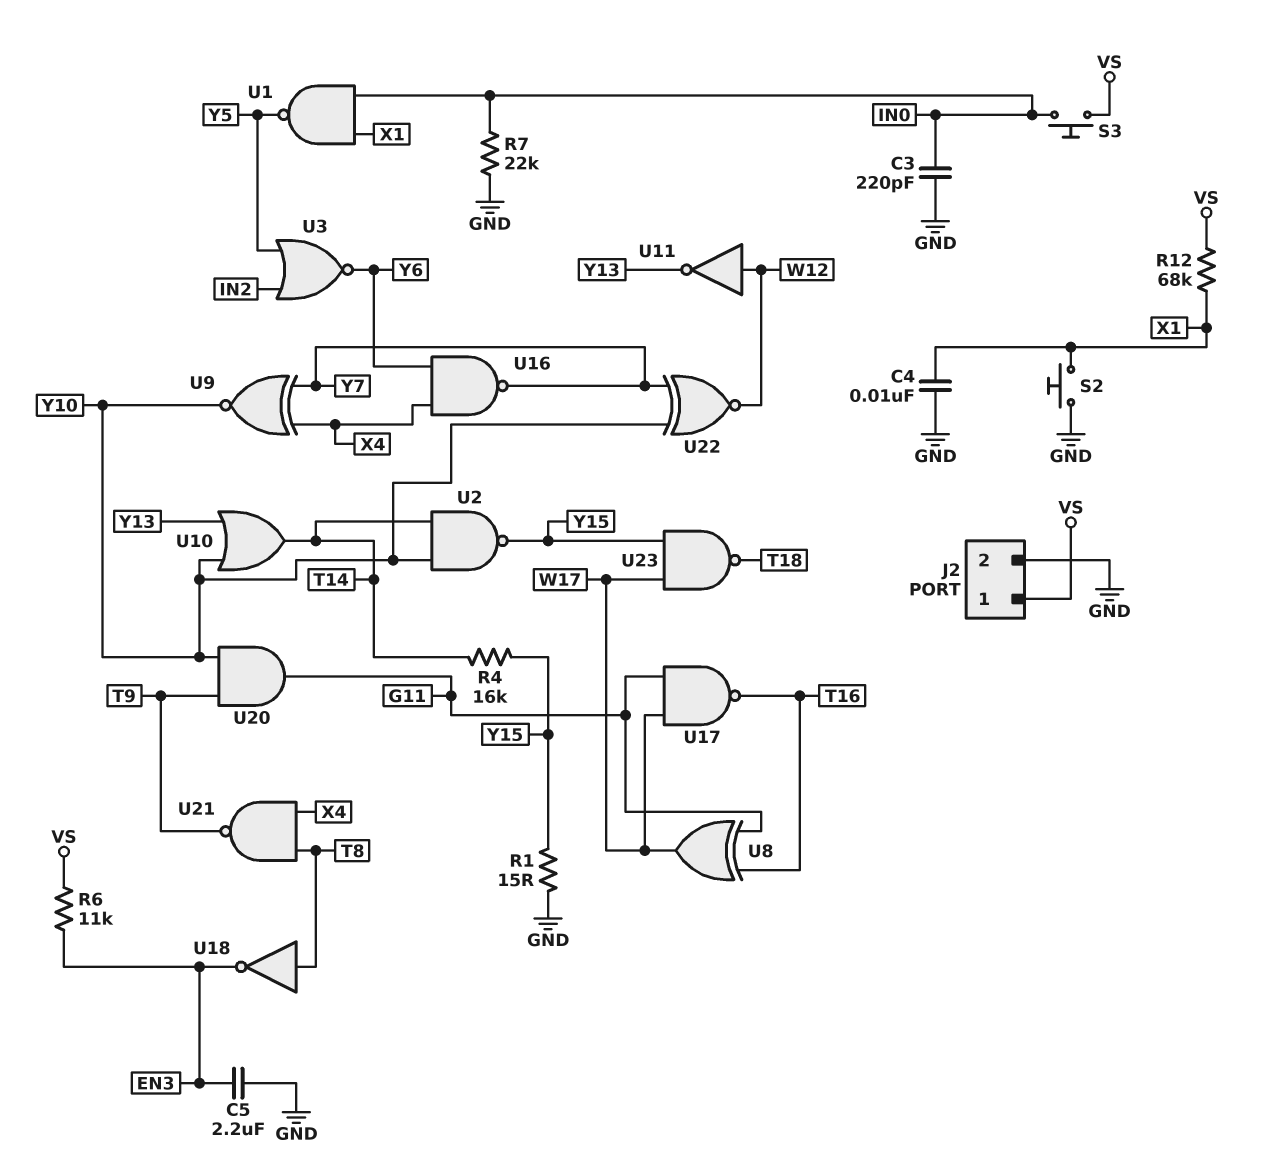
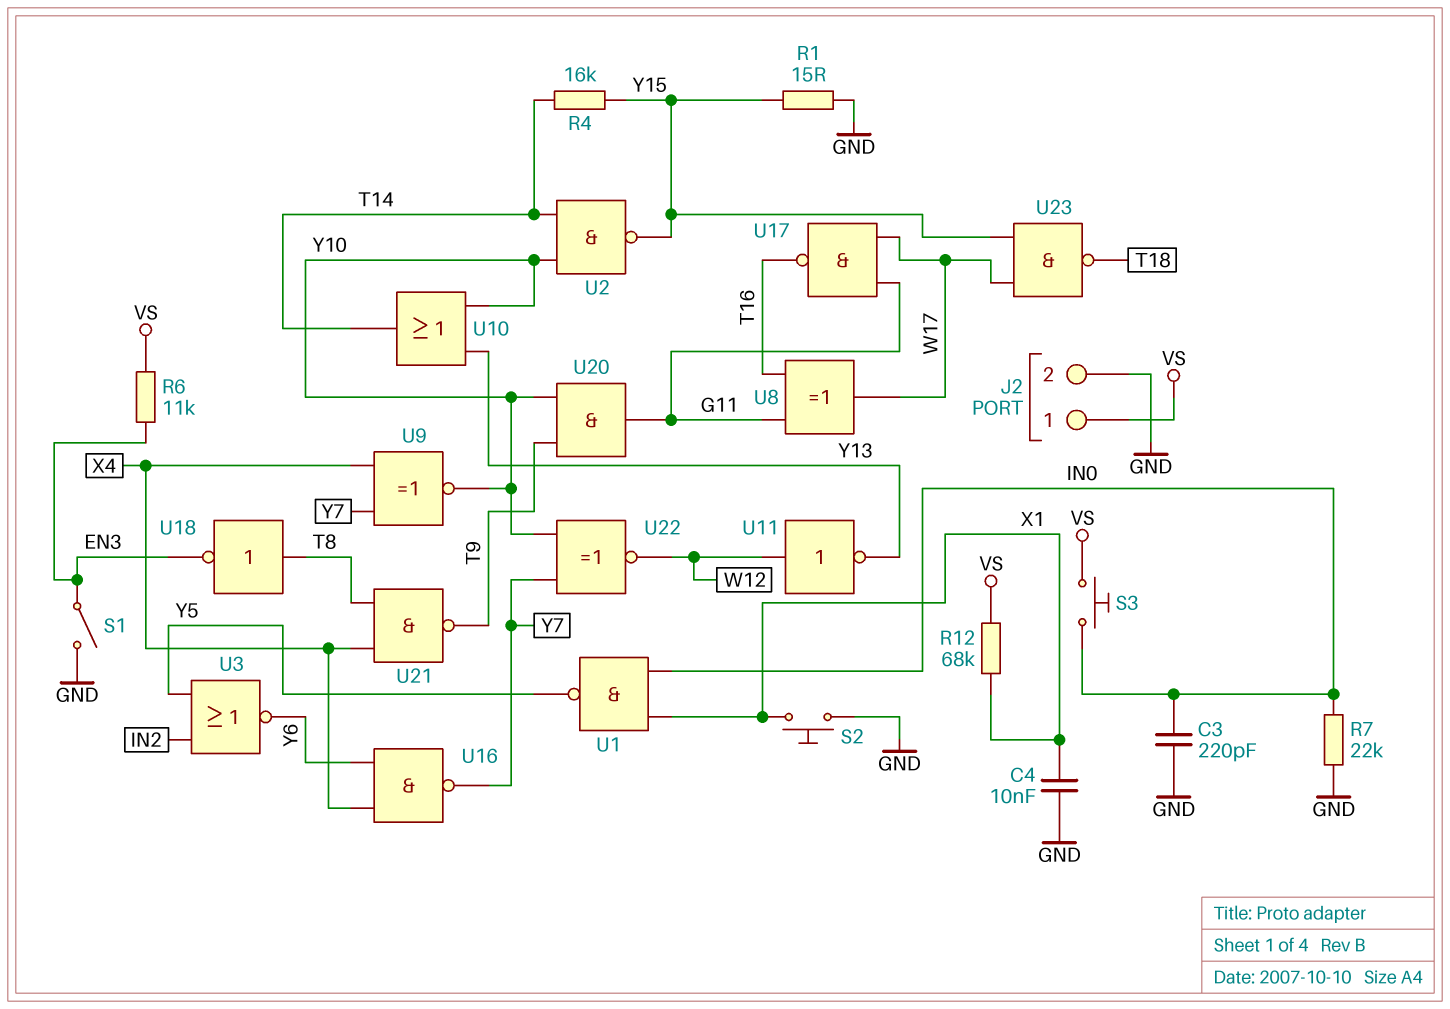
C5: 2.2uF (EN3, GND) -> none
S1: none -> switch (EN3, GND)

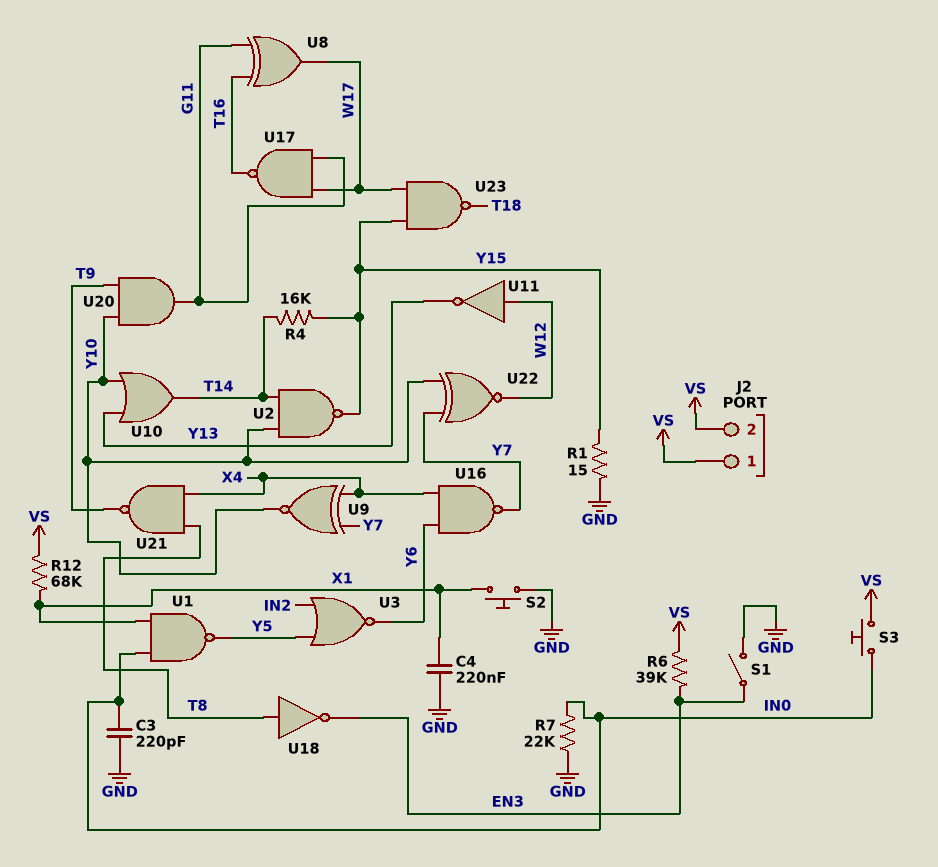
C4: 10nF (GND, X1) -> 220nF (GND, X1)
J2 pin 2: GND -> VS
R6: 11k (EN3, VS) -> 39k (EN3, VS)

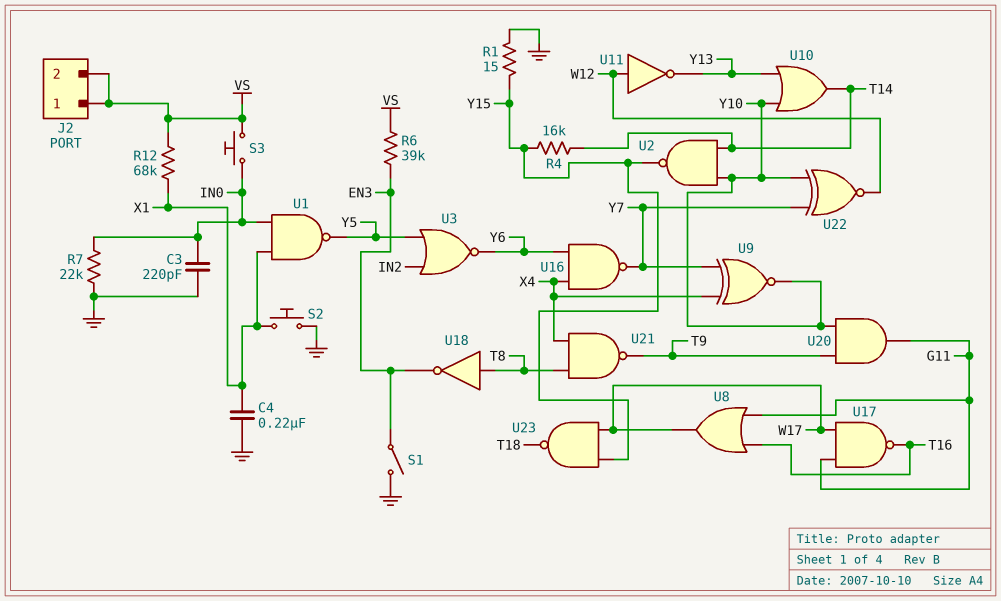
U8: XOR (in G11, in T16, out W17) -> OR (in G11, in T16, out W17)

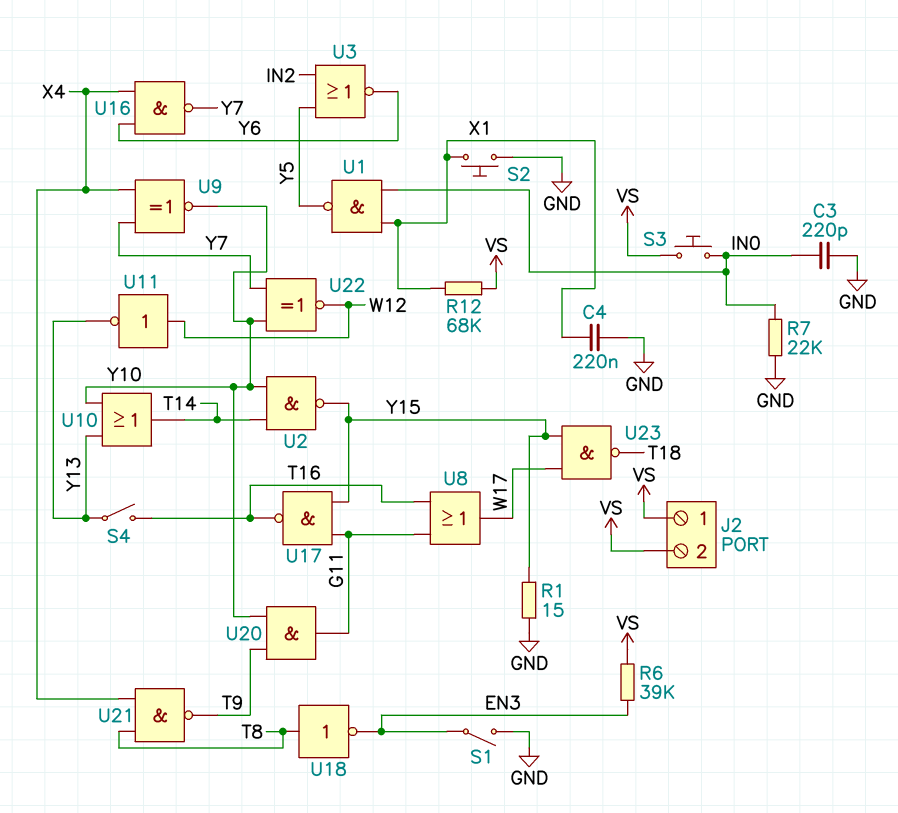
R4: 16k (T14, Y15) -> none
S4: none -> switch (T16, Y13)
U17: NAND (in G11, in W17, out T16) -> NAND (in G11, in Y15, out T16)

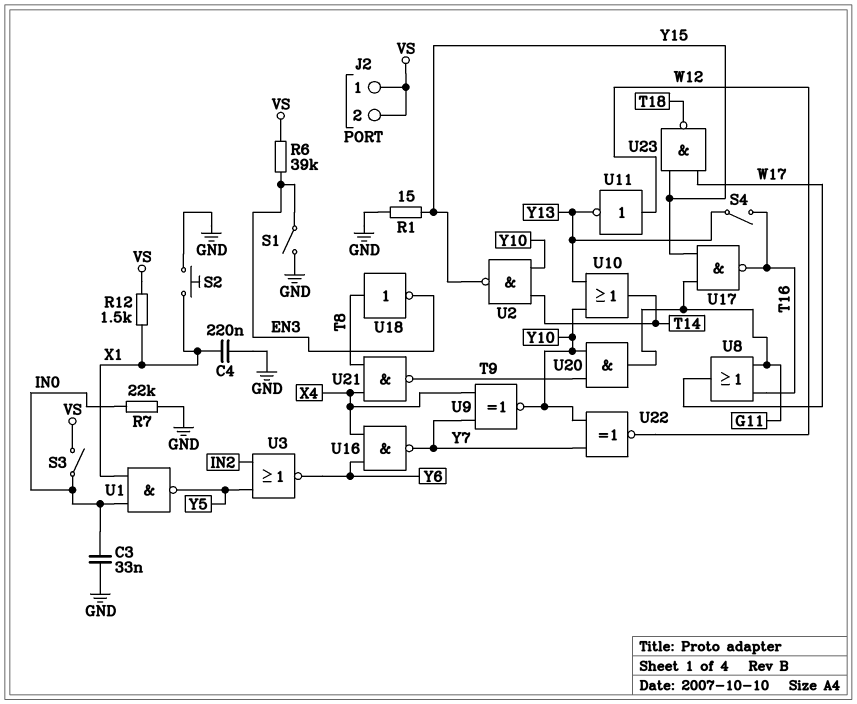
C3: 220pF (GND, IN0) -> 33nF (GND, IN0)
R12: 68k (VS, X1) -> 1.5k (VS, X1)
S3: button (IN0, VS) -> switch (IN0, VS)

